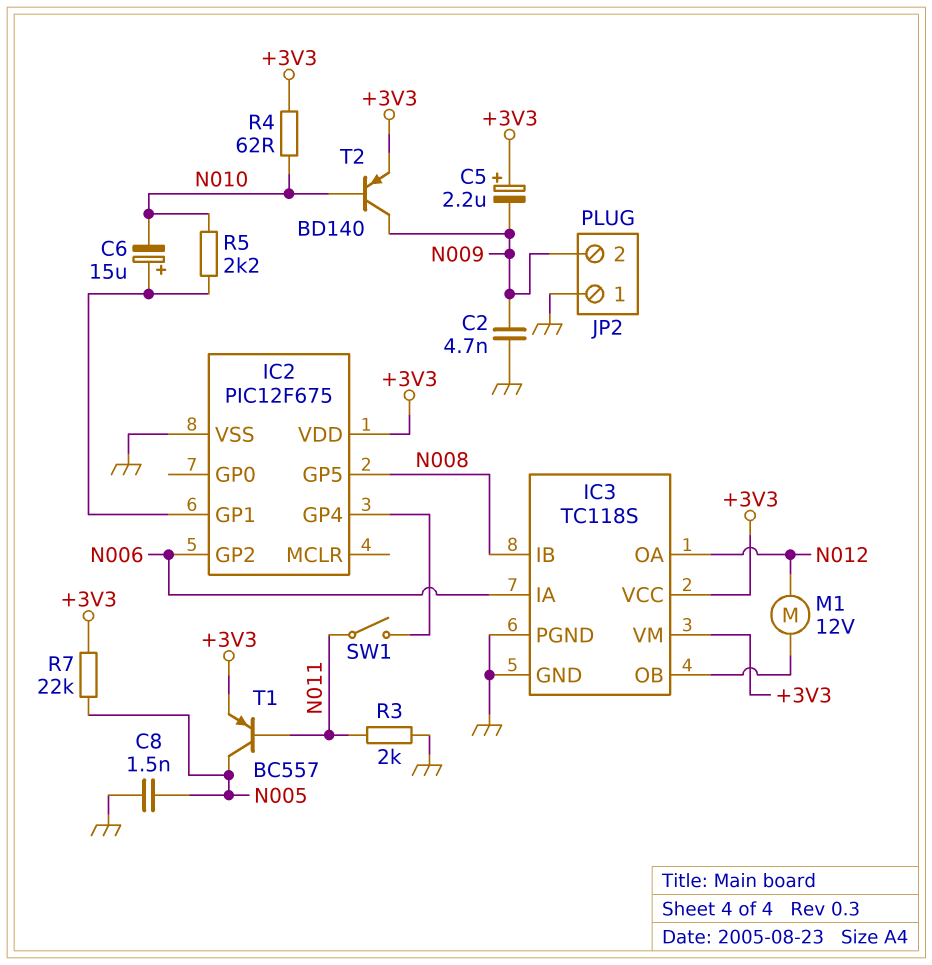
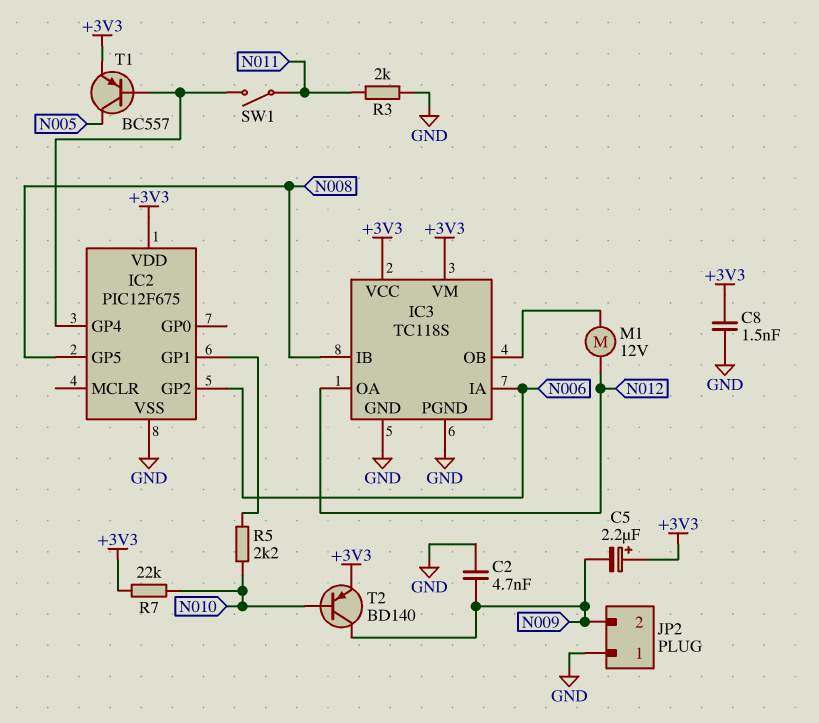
C6: 15uF (plus IC2/GP1, minus N010) -> none
C8: 1.5nF (GND, N005) -> 1.5nF (+3V3, GND)
R4: 62 (+3V3, N010) -> none
R7: 22k (+3V3, N005) -> 22k (+3V3, N010)
T1: PNP BC557 (B N011, C N005, E +3V3) -> PNP BC557 (B IC2/GP4, C N005, E +3V3)

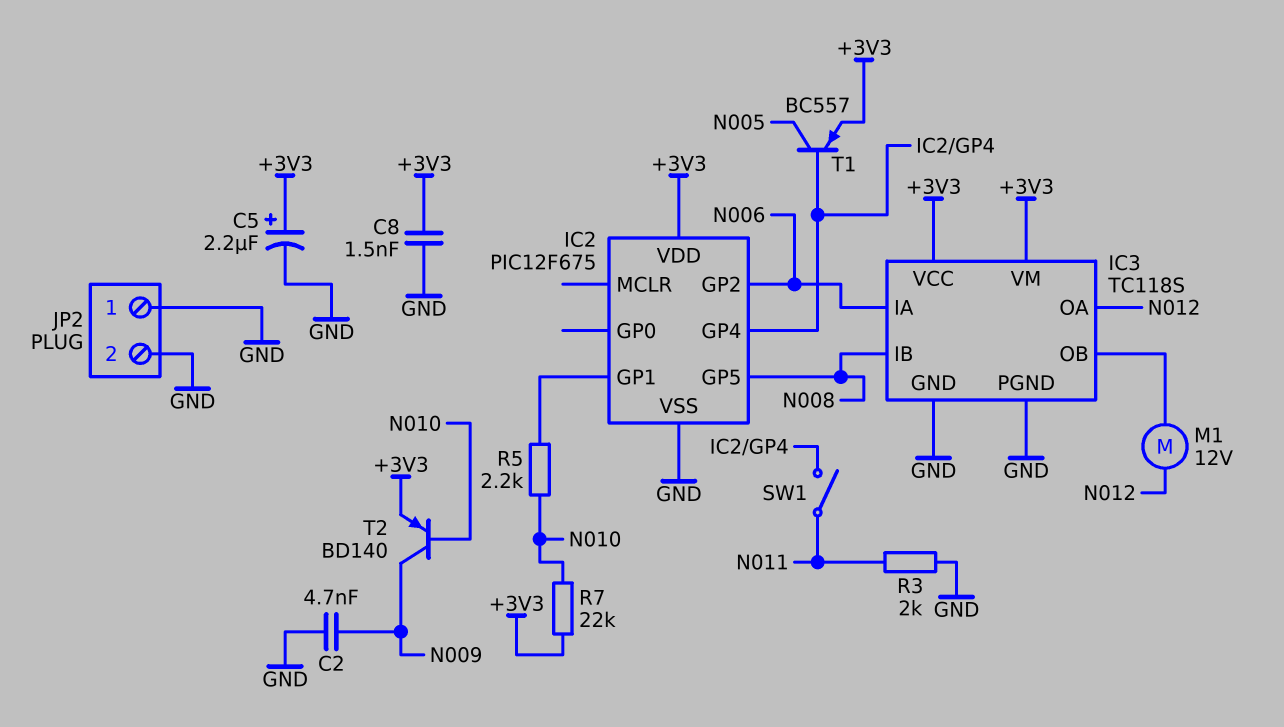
C5: 2.2uF (plus +3V3, minus N009) -> 2.2uF (plus +3V3, minus GND)
JP2 pin 2: N009 -> GND

